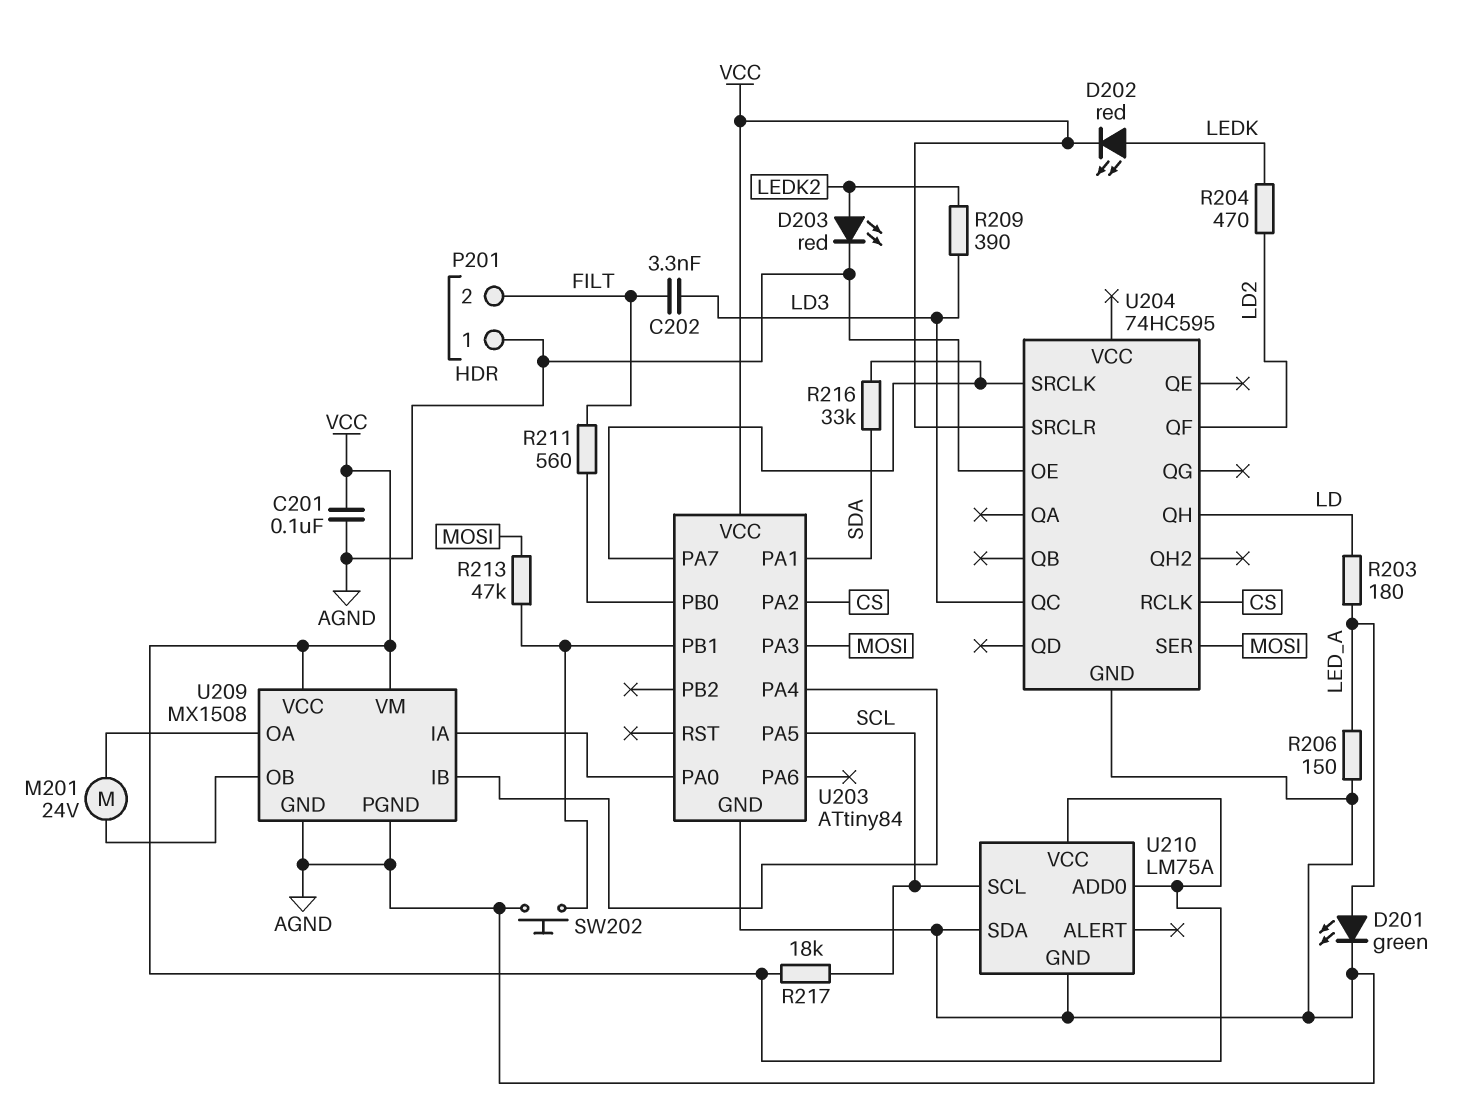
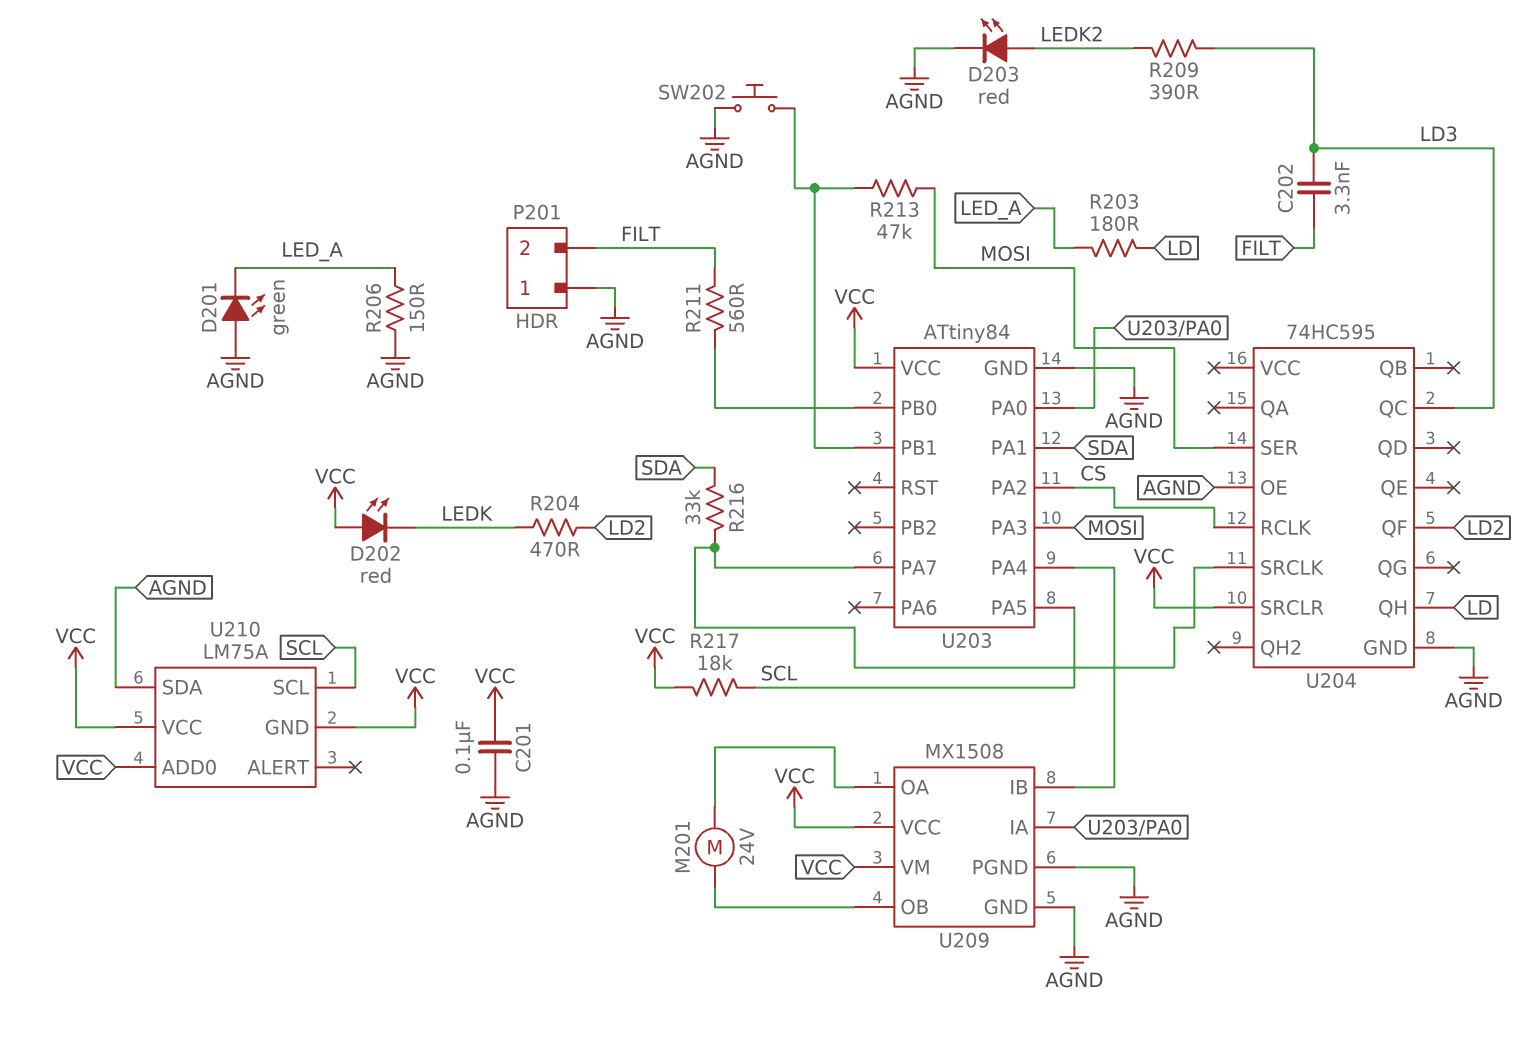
D201: LED green (A LED_A, K AGND) -> LED green (A AGND, K LED_A)
D202: LED red (A LEDK, K VCC) -> LED red (A VCC, K LEDK)
U210 pin GND: AGND -> VCC

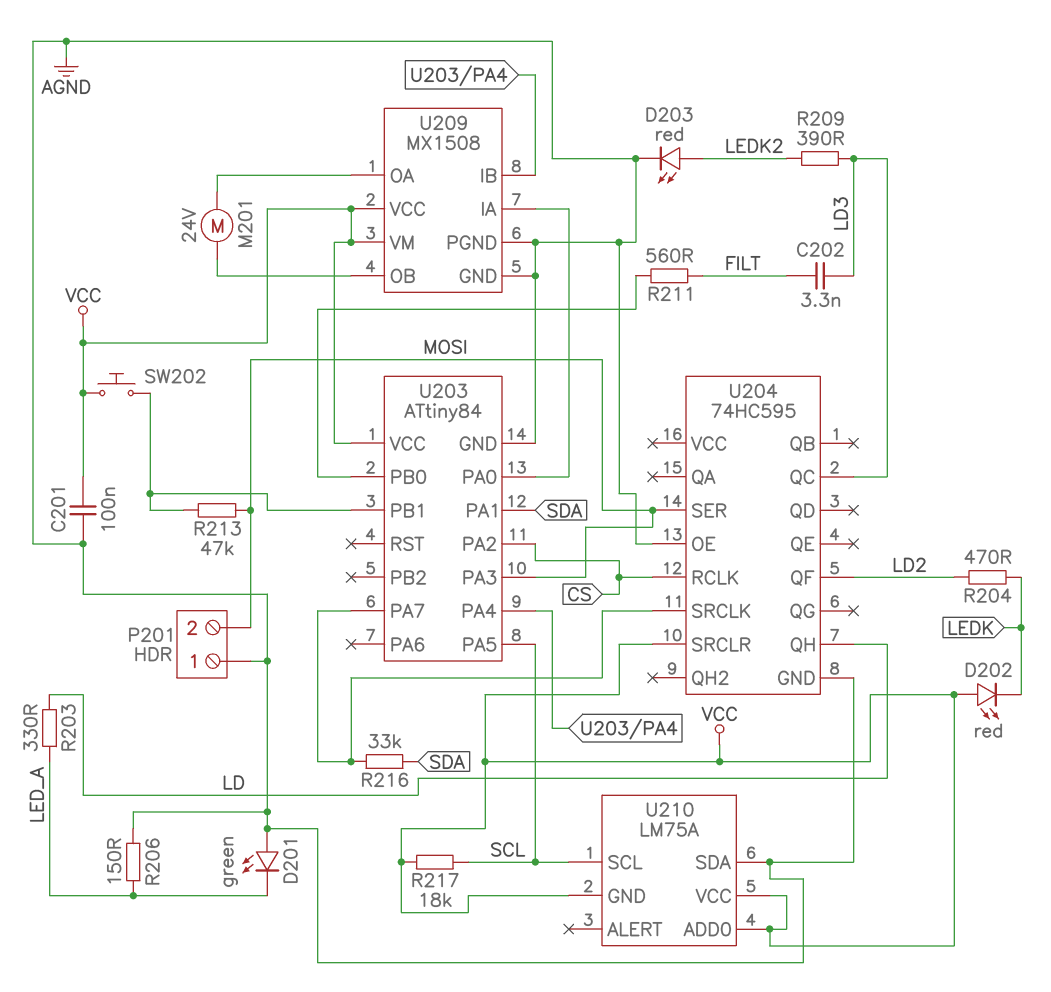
P201 pin 2: FILT -> MOSI
R203: 180 (LD, LED_A) -> 330 (LD, LED_A)
SW202: button (AGND, U203/PB1) -> button (U203/PB1, VCC)

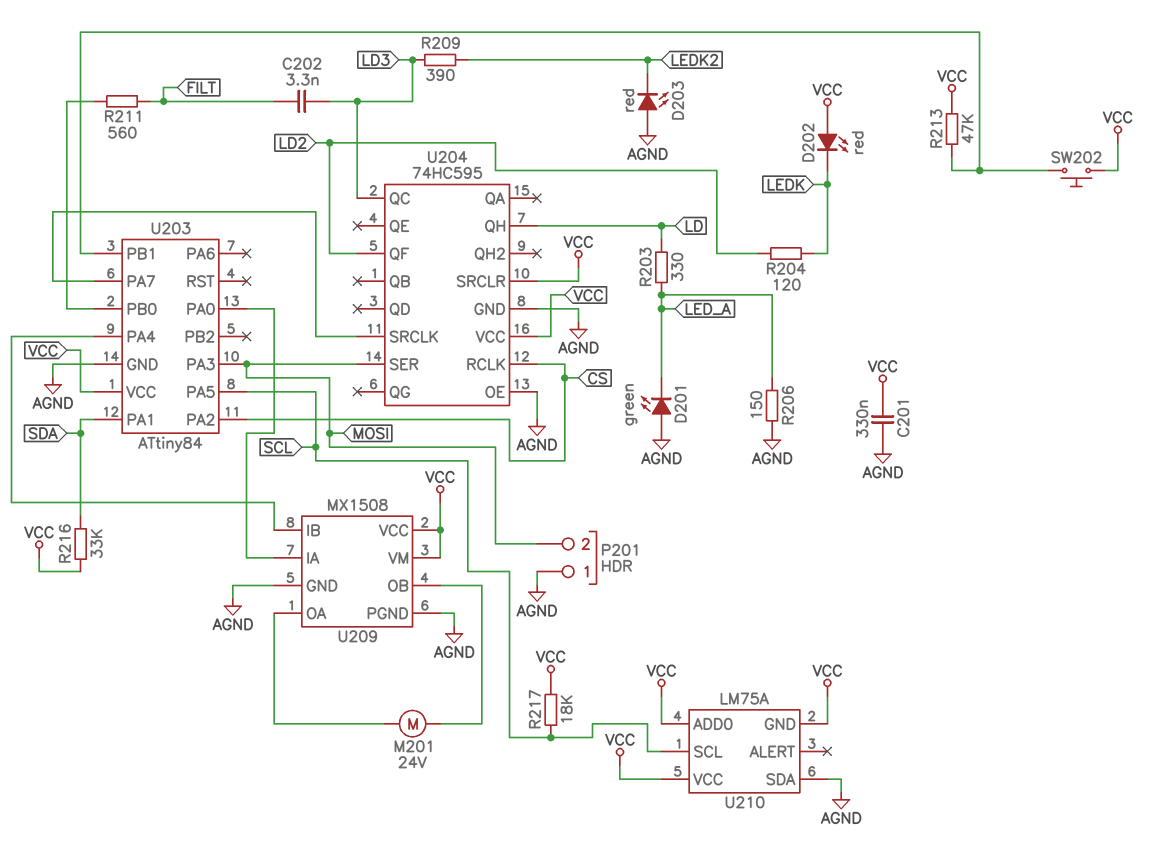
C201: 100nF (AGND, VCC) -> 330nF (AGND, VCC)
D203: LED red (A LEDK2, K AGND) -> LED red (A AGND, K LEDK2)
R204: 470 (LD2, LEDK) -> 120 (LD2, LEDK)
R213: 47k (MOSI, U203/PB1) -> 47k (U203/PB1, VCC)
R216: 33k (SDA, U203/PA7) -> 33k (SDA, VCC)
U204 pin VCC: none -> VCC

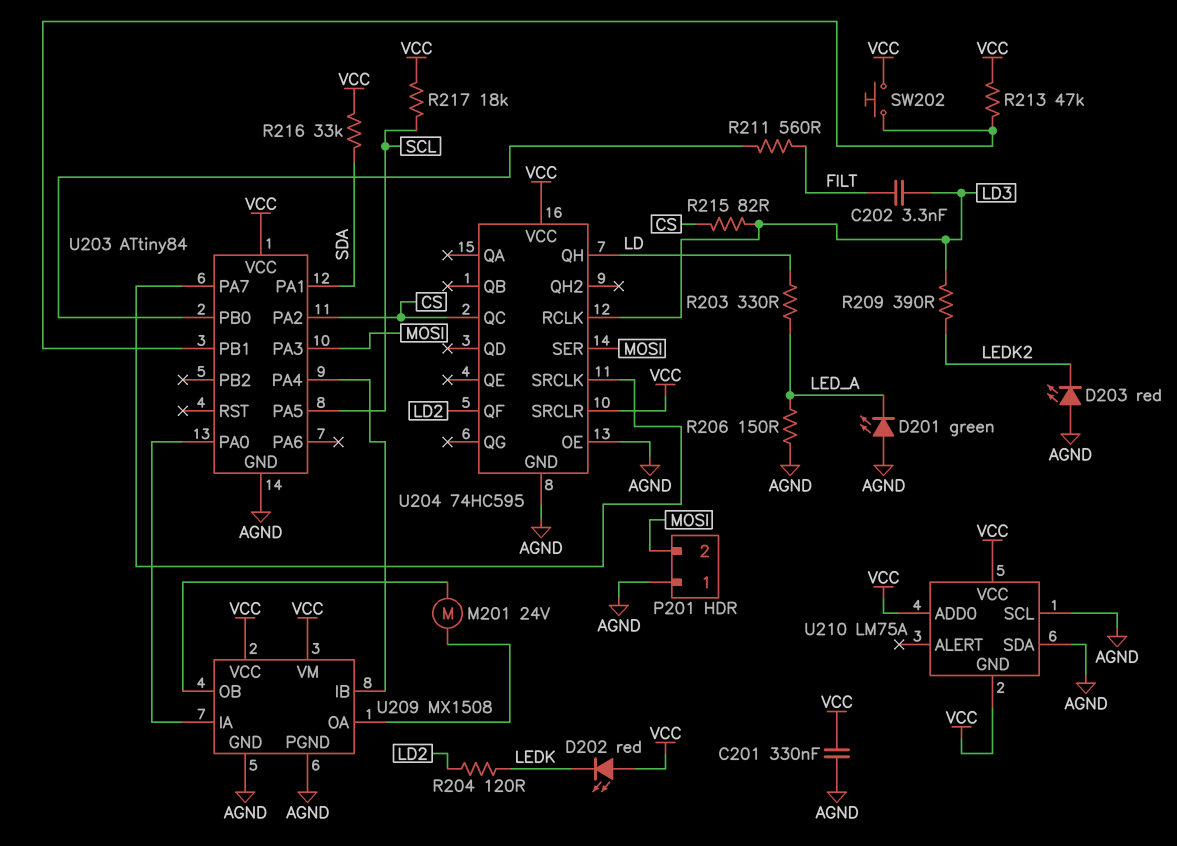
R215: none -> 82 (CS, LD3)
U204 pin QC: LD3 -> CS
U204 pin RCLK: CS -> LD3
U210 pin SCL: SCL -> AGND

